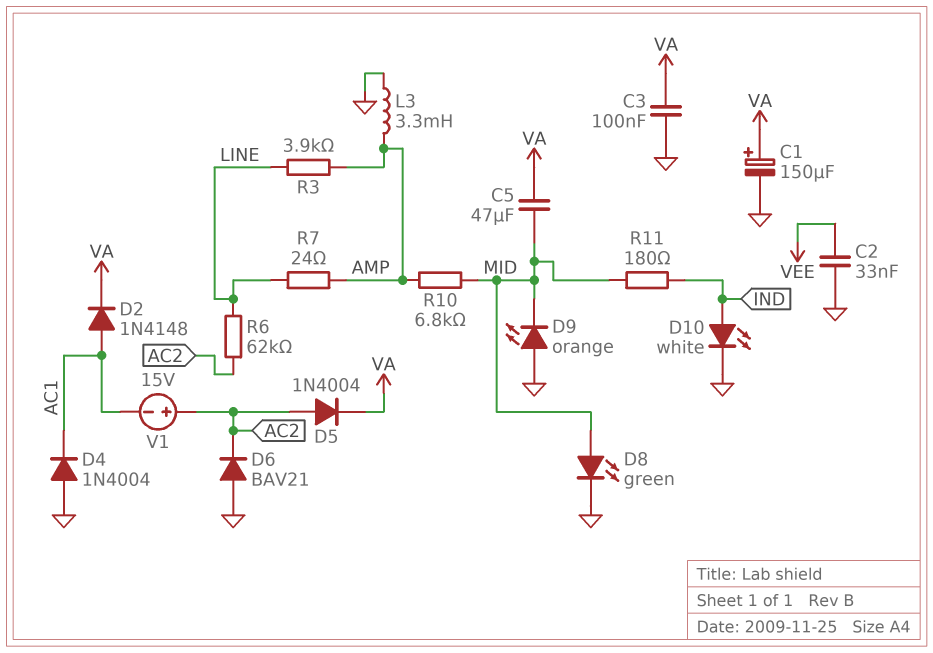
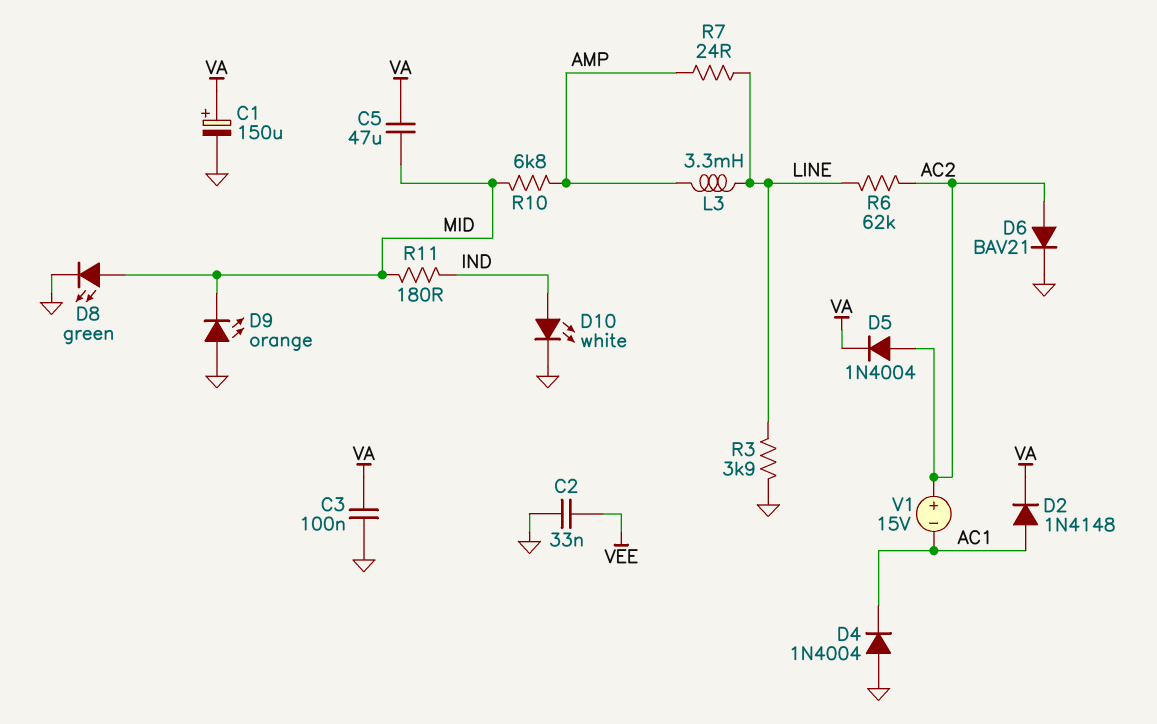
D6: diode BAV21 (A GND, K AC2) -> diode BAV21 (A AC2, K GND)
L3: 3.3mH (AMP, GND) -> 3.3mH (AMP, LINE)
R3: 3.9k (AMP, LINE) -> 3.9k (GND, LINE)

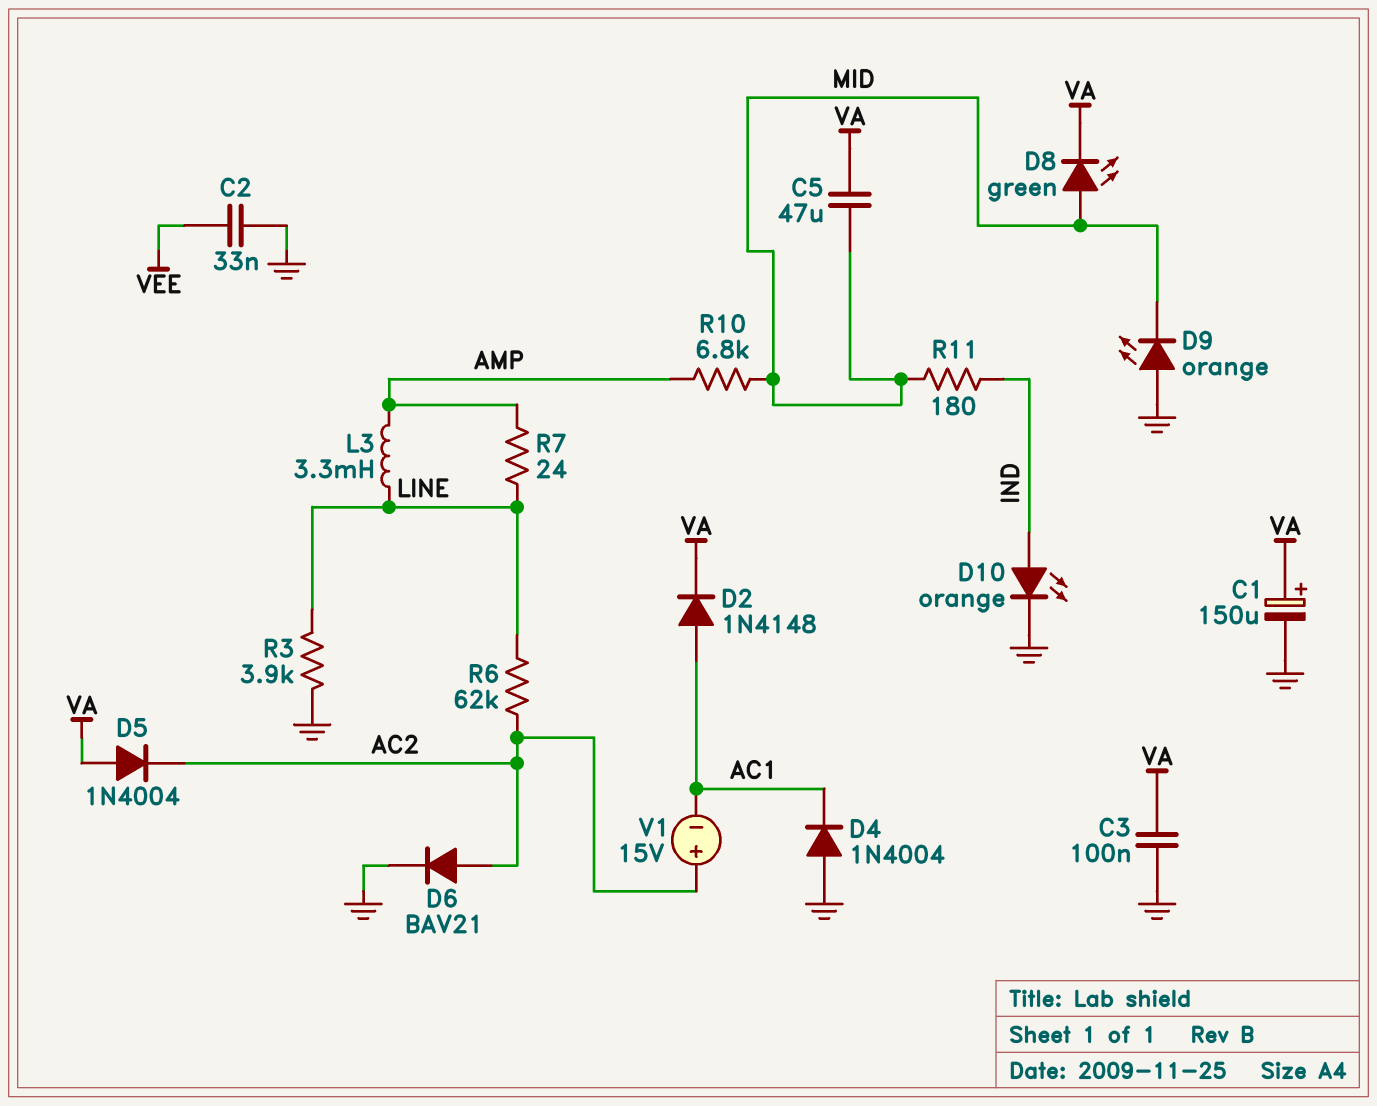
D5: diode 1N4004 (A AC2, K VA) -> diode 1N4004 (A VA, K AC2)
D8: LED green (A MID, K GND) -> LED green (A MID, K VA)
D10: LED white (A IND, K GND) -> LED orange (A IND, K GND)

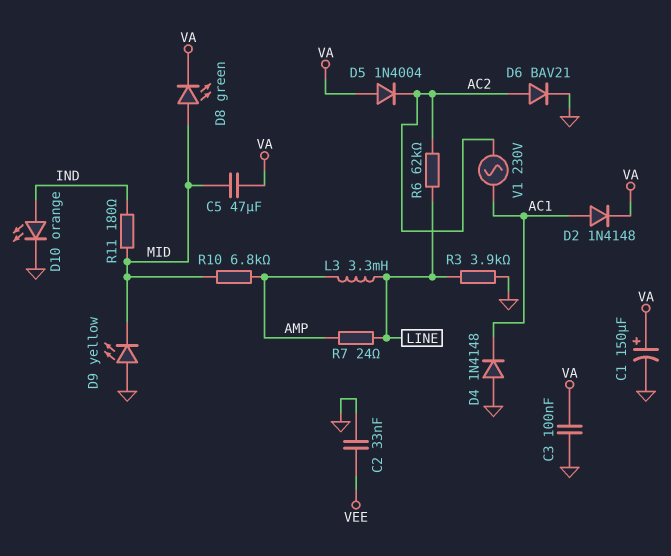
D4: diode 1N4004 (A GND, K AC1) -> diode 1N4148 (A GND, K AC1)
D9: LED orange (A GND, K MID) -> LED yellow (A GND, K MID)
V1: 15V (plus AC2, minus AC1) -> AC 230V (AC1, AC2)

